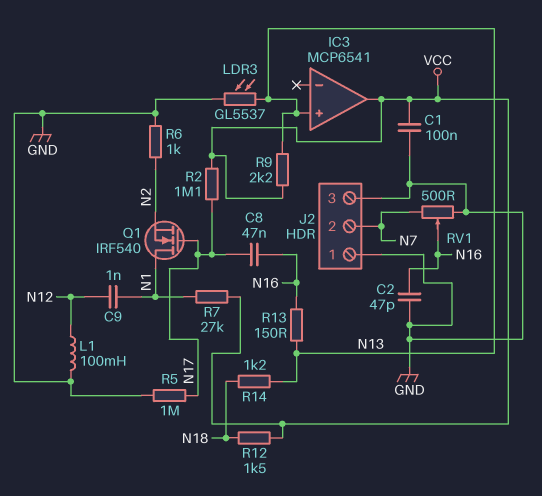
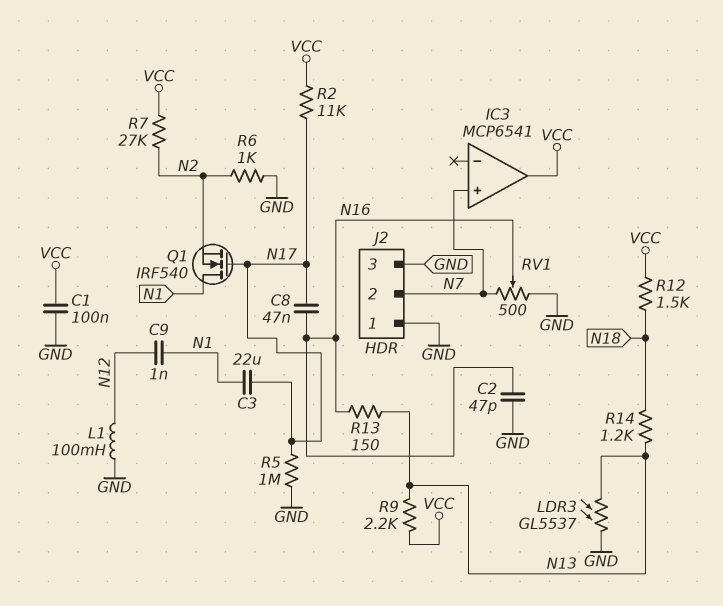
C3: none -> 22uF (N1, N17)
IC3 pin in+: N13 -> N7
R2: 1.1M (N17, VCC) -> 11k (N17, VCC)
R7: 27k (N1, VCC) -> 27k (N2, VCC)

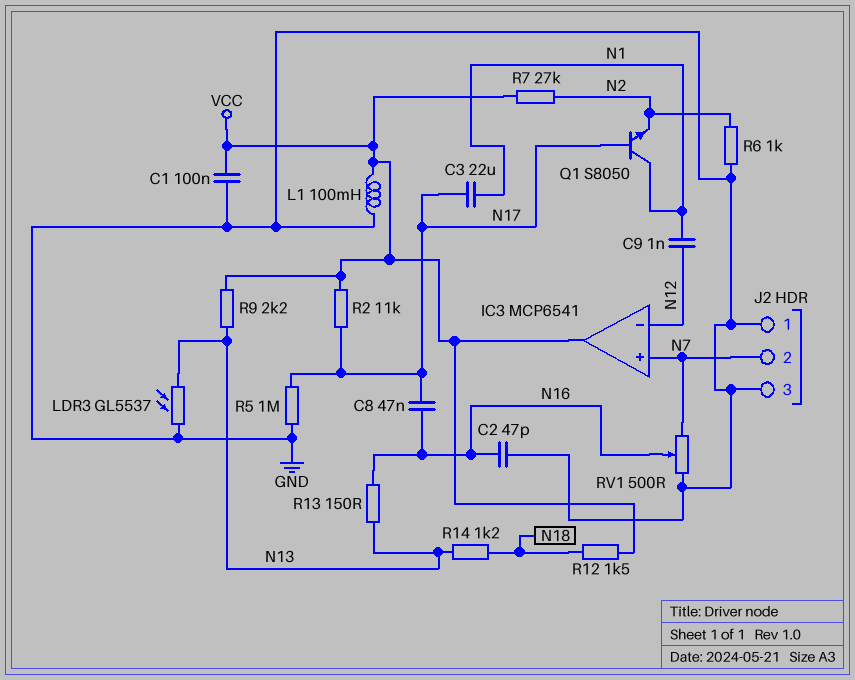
IC3 pin in-: none -> N12
L1: 100mH (GND, N12) -> 100mH (GND, VCC)
Q1: NMOS IRF540 (G N17, D N1, S N2) -> NPN S8050 (B N17, C N1, E N2)

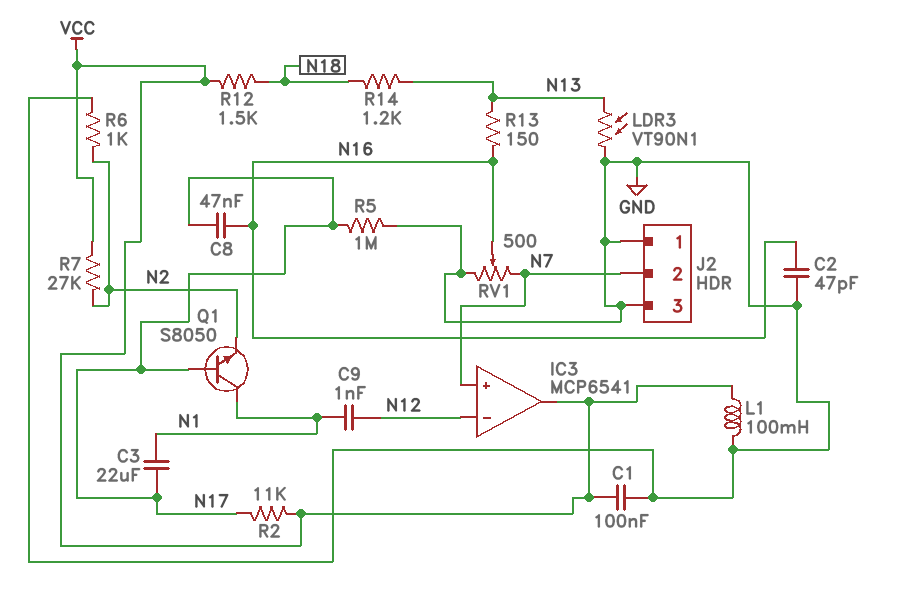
LDR3: GL5537 (GND, N13) -> VT90N1 (GND, N13)
R9: 2.2k (N13, VCC) -> none

